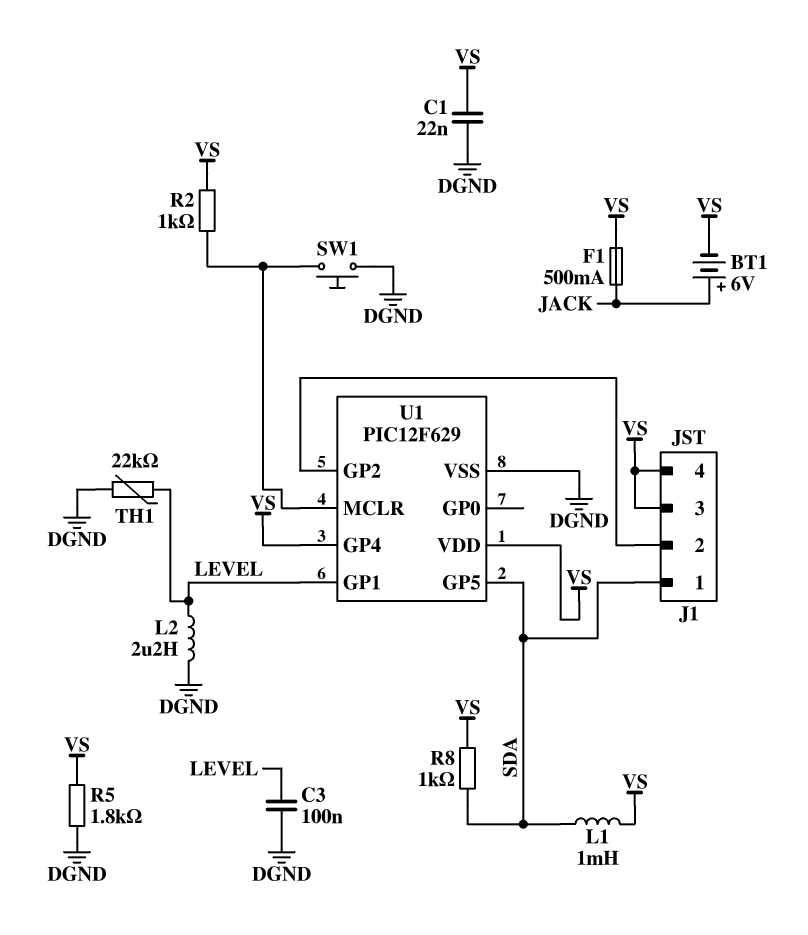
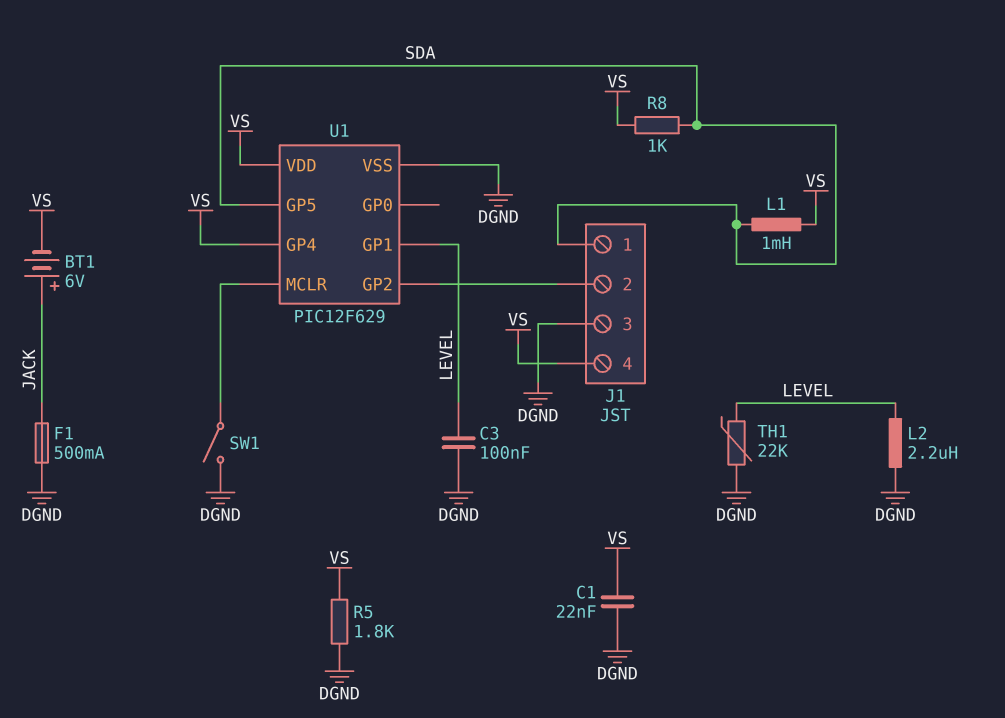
F1: 500mA (JACK, VS) -> 500mA (DGND, JACK)
J1 pin 3: VS -> DGND
R2: 1k (U1/MCLR, VS) -> none
SW1: button (DGND, U1/MCLR) -> switch (DGND, U1/MCLR)

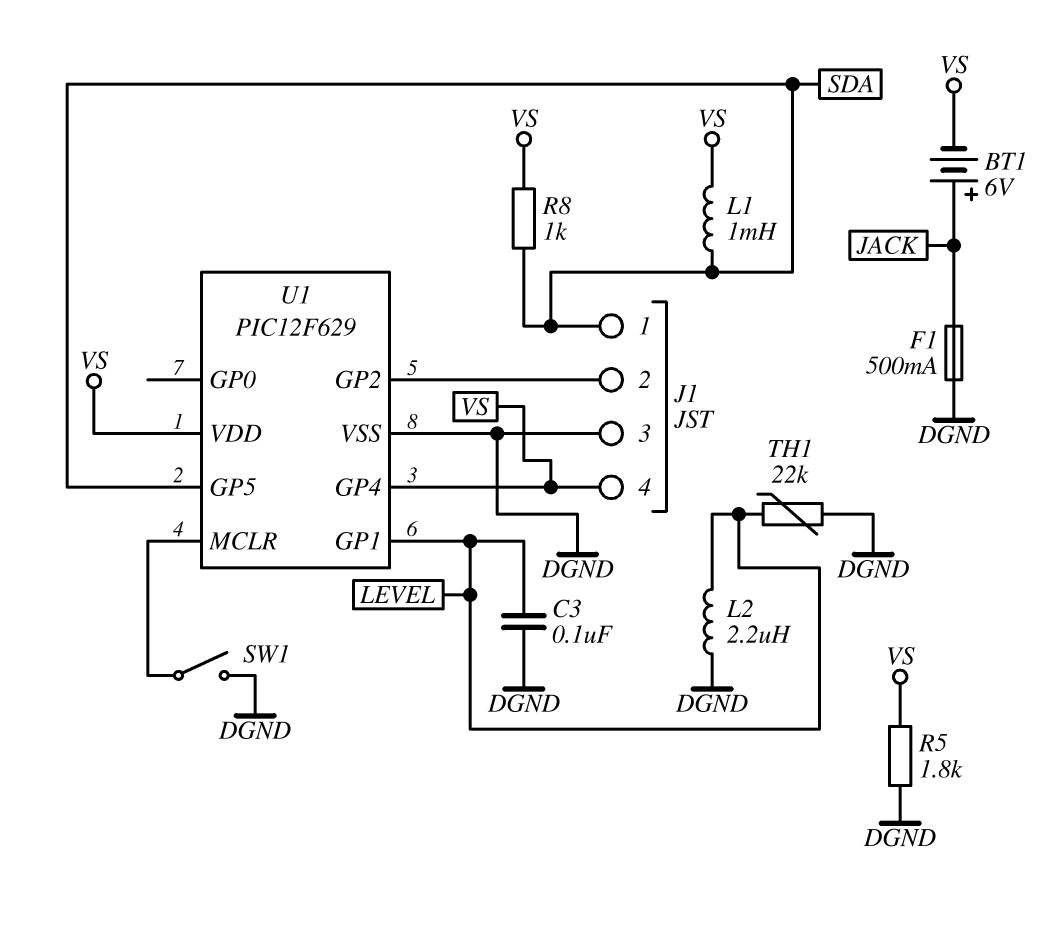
C1: 22nF (DGND, VS) -> none

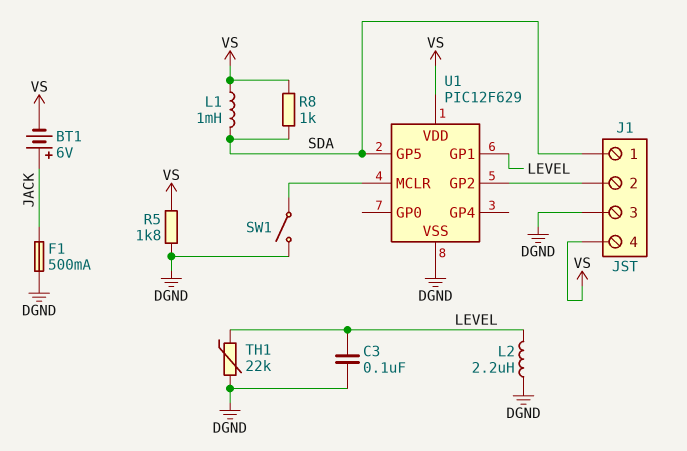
U1 pin GP4: VS -> none

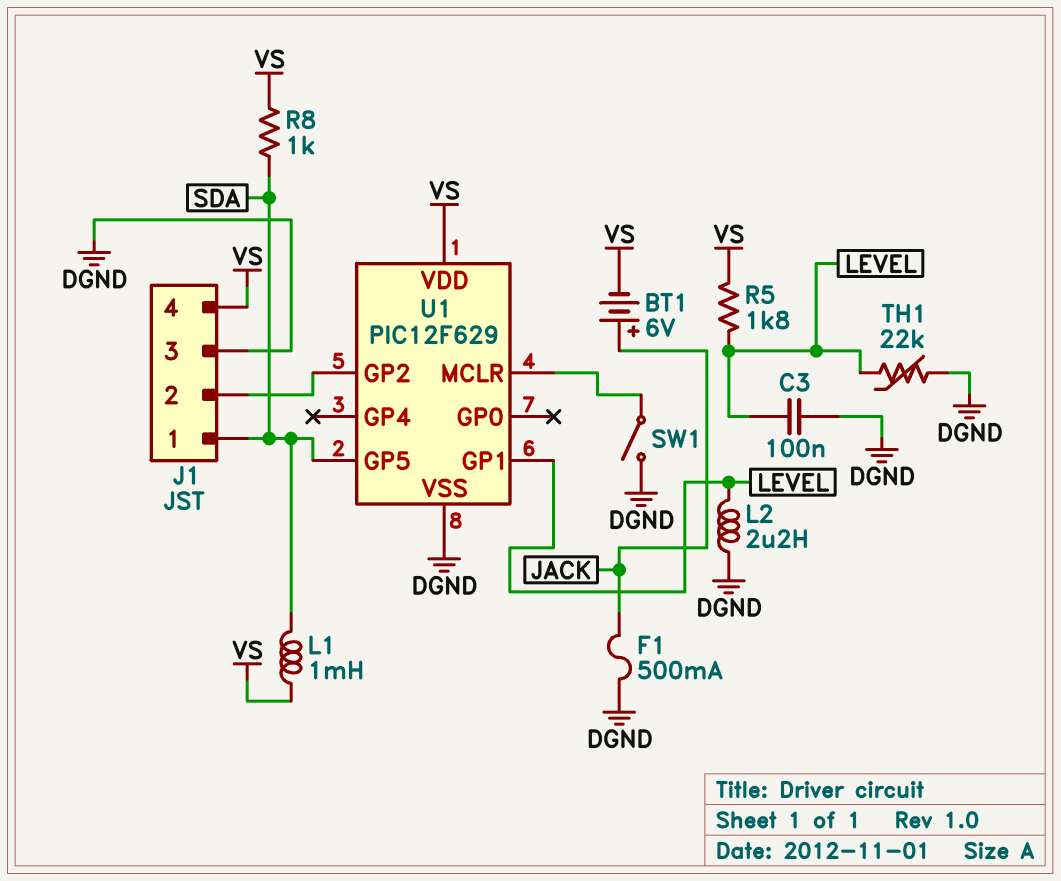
R5: 1.8k (DGND, VS) -> 1.8k (LEVEL, VS)

